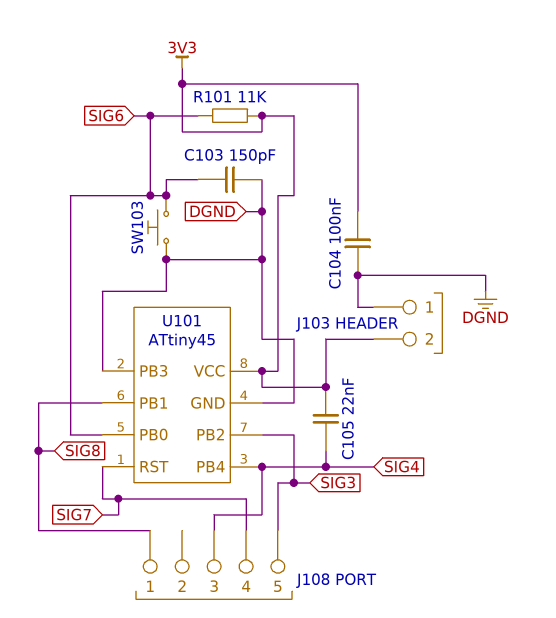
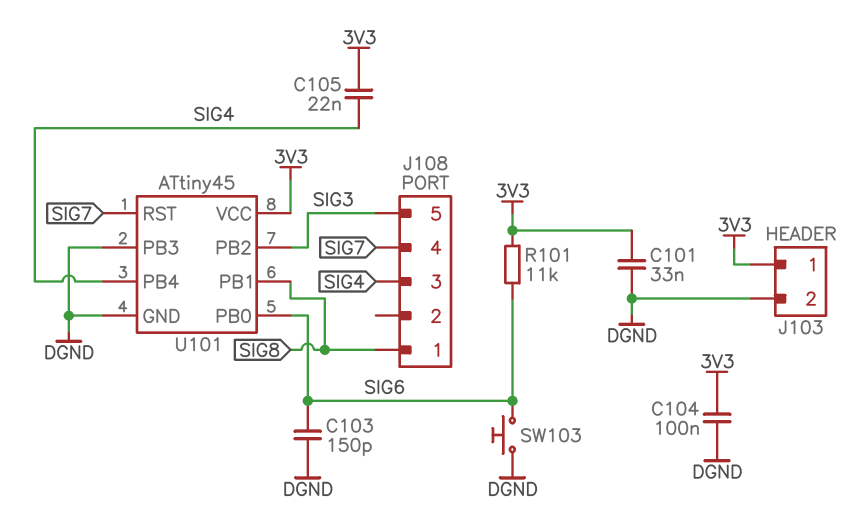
C101: none -> 33nF (3V3, DGND)
J103 pin 1: DGND -> 3V3
J103 pin 2: 3V3 -> DGND

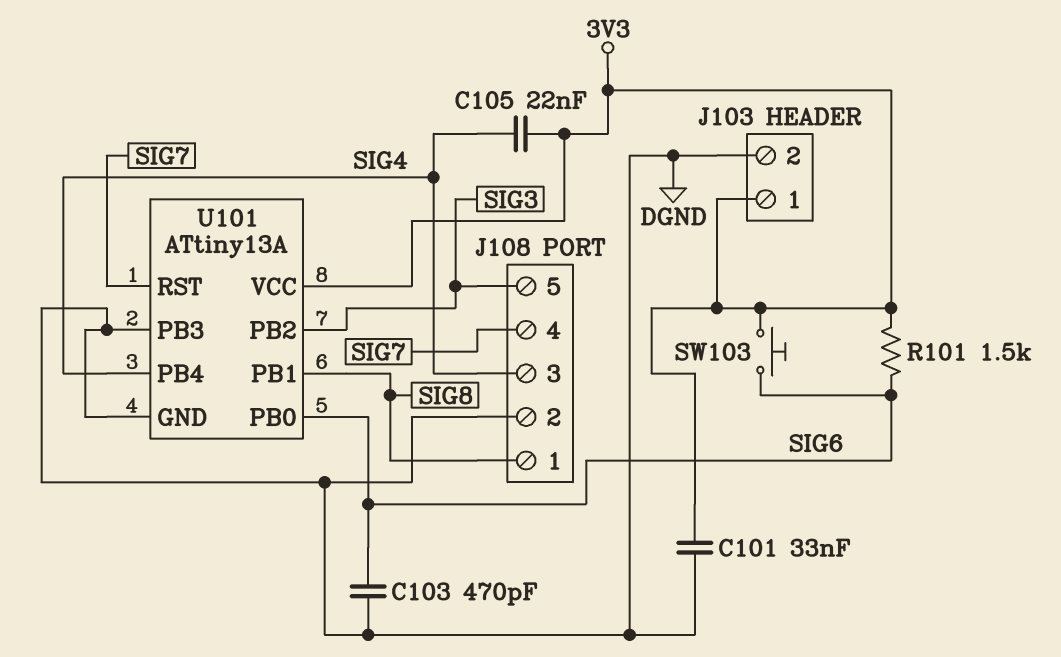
C103: 150pF (DGND, SIG6) -> 470pF (DGND, SIG6)
C104: 100nF (3V3, DGND) -> none
J108 pin 2: none -> DGND
R101: 11k (3V3, SIG6) -> 1.5k (3V3, SIG6)
SW103: button (DGND, SIG6) -> button (3V3, SIG6)
U101: ATtiny45 -> ATtiny13A

